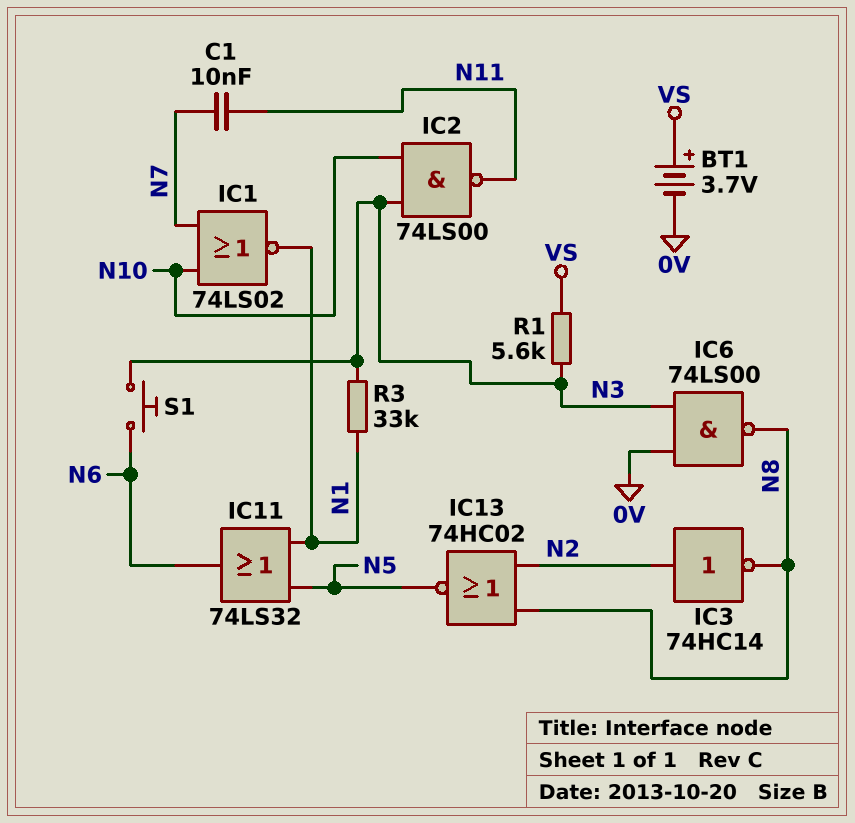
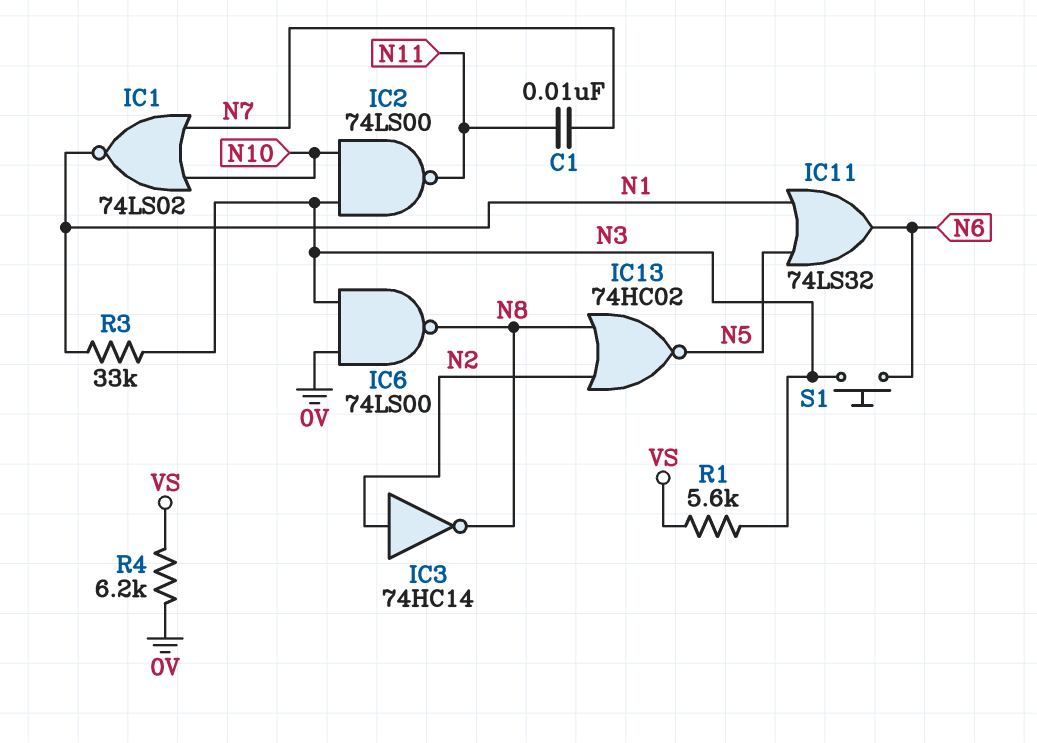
BT1: 3.7V (plus VS, minus 0V) -> none
R4: none -> 6.2k (0V, VS)

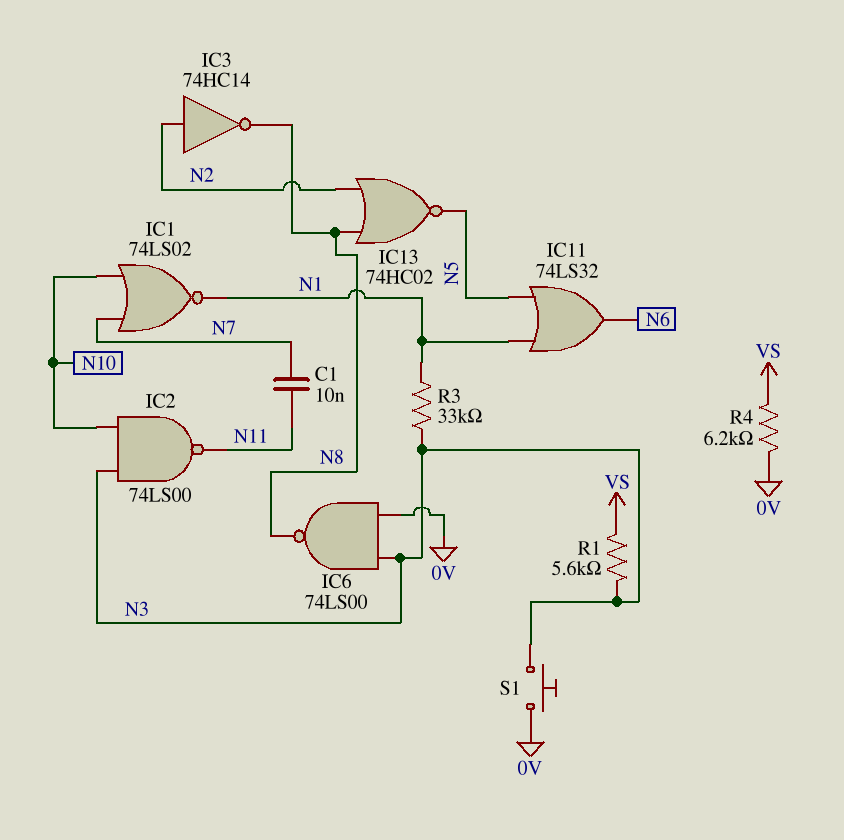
S1: button (N3, N6) -> button (0V, N3)

